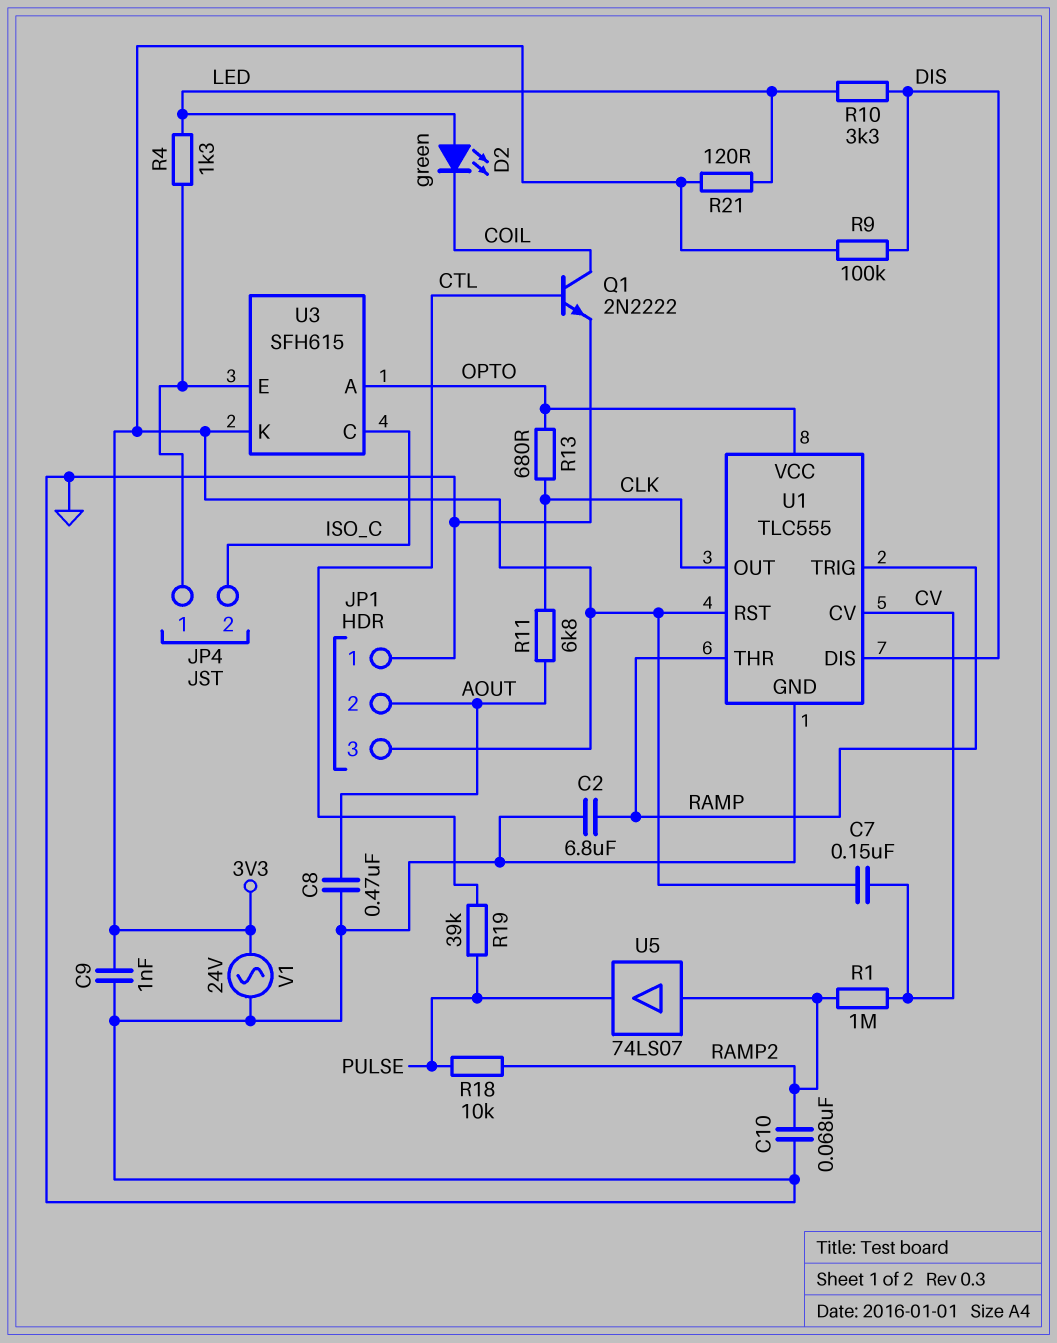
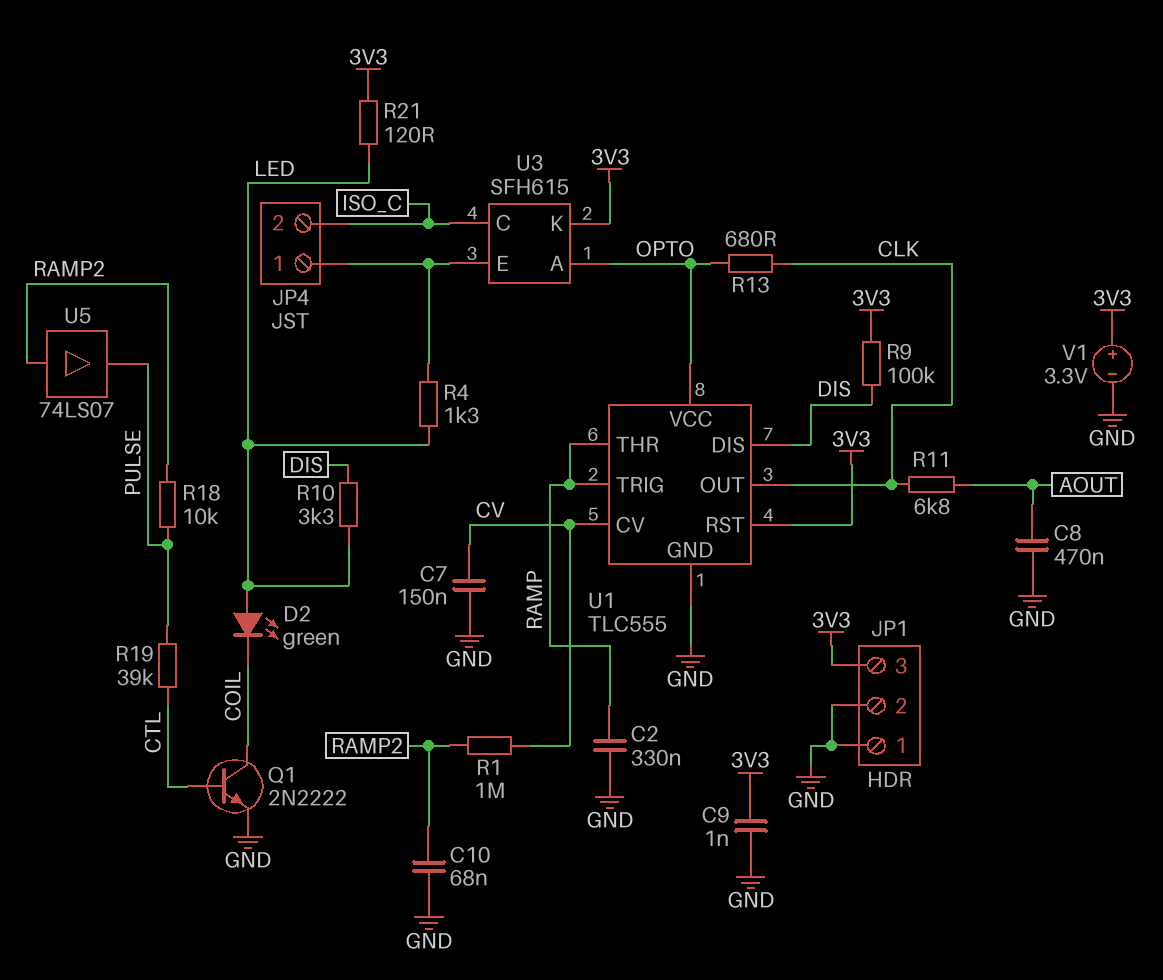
C2: 6.8uF (GND, RAMP) -> 330nF (GND, RAMP)
C7: 150nF (3V3, CV) -> 150nF (CV, GND)
JP1 pin 2: AOUT -> GND
V1: AC 24V (3V3, GND) -> 3.3V (plus 3V3, minus GND)

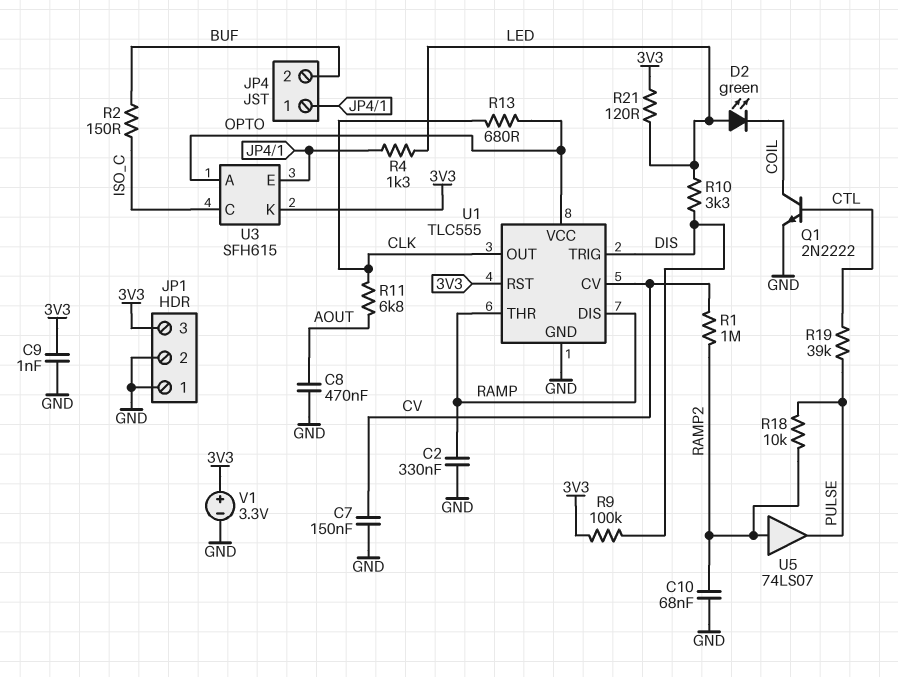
JP4 pin 2: ISO_C -> BUF
R2: none -> 150 (BUF, ISO_C)
U1 pin DIS: DIS -> RAMP
U1 pin TRIG: RAMP -> DIS

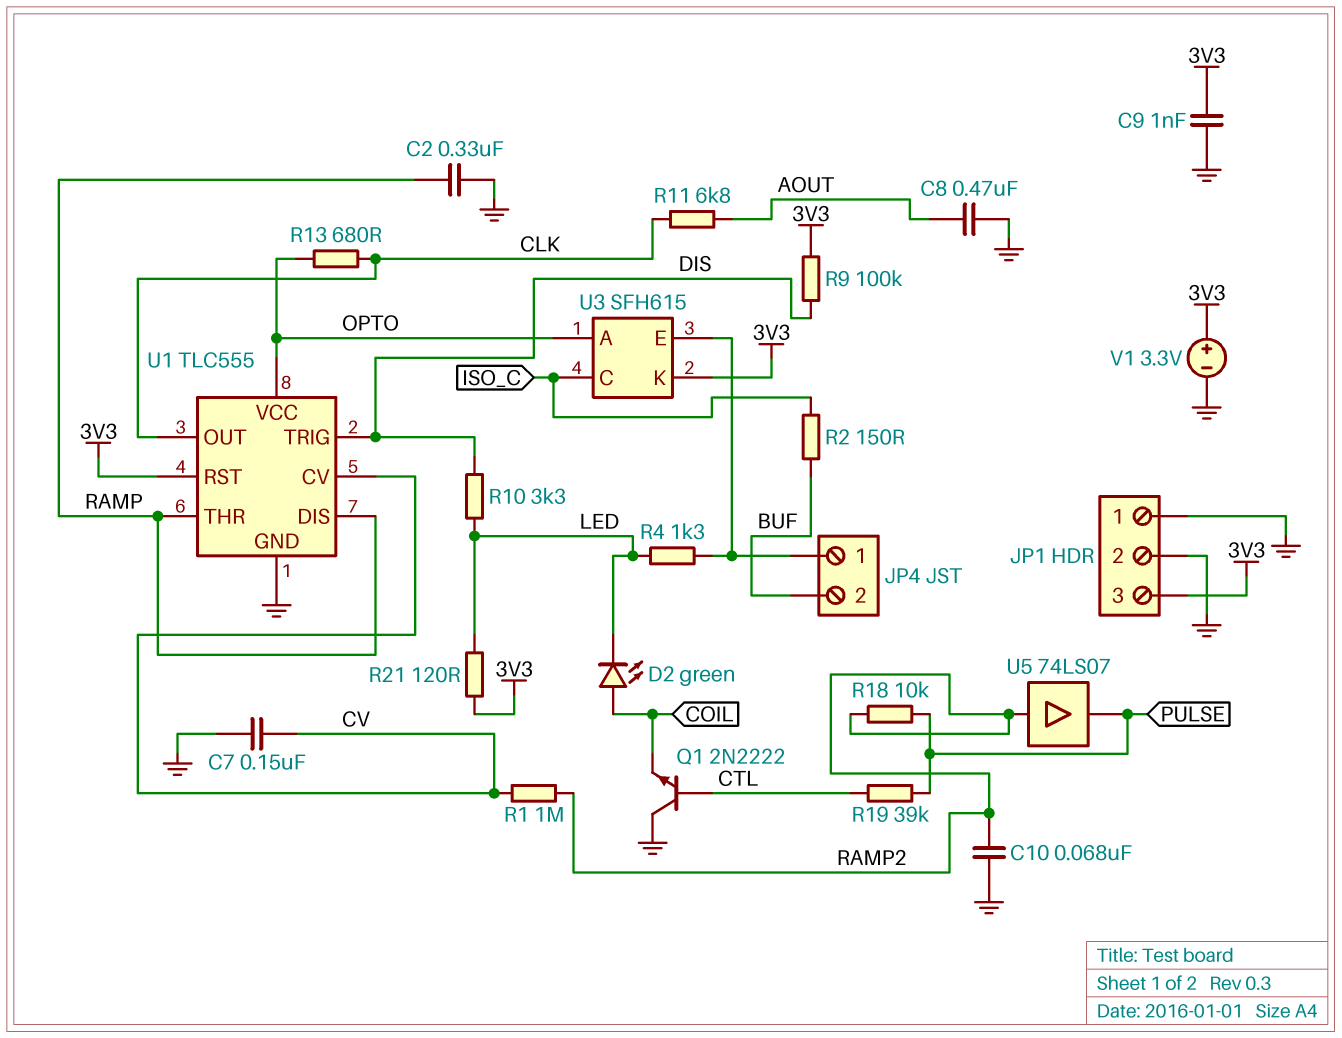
D2: LED green (A LED, K COIL) -> LED green (A COIL, K LED)
Q1: NPN 2N2222 (B CTL, C COIL, E GND) -> NPN 2N2222 (B CTL, C GND, E COIL)

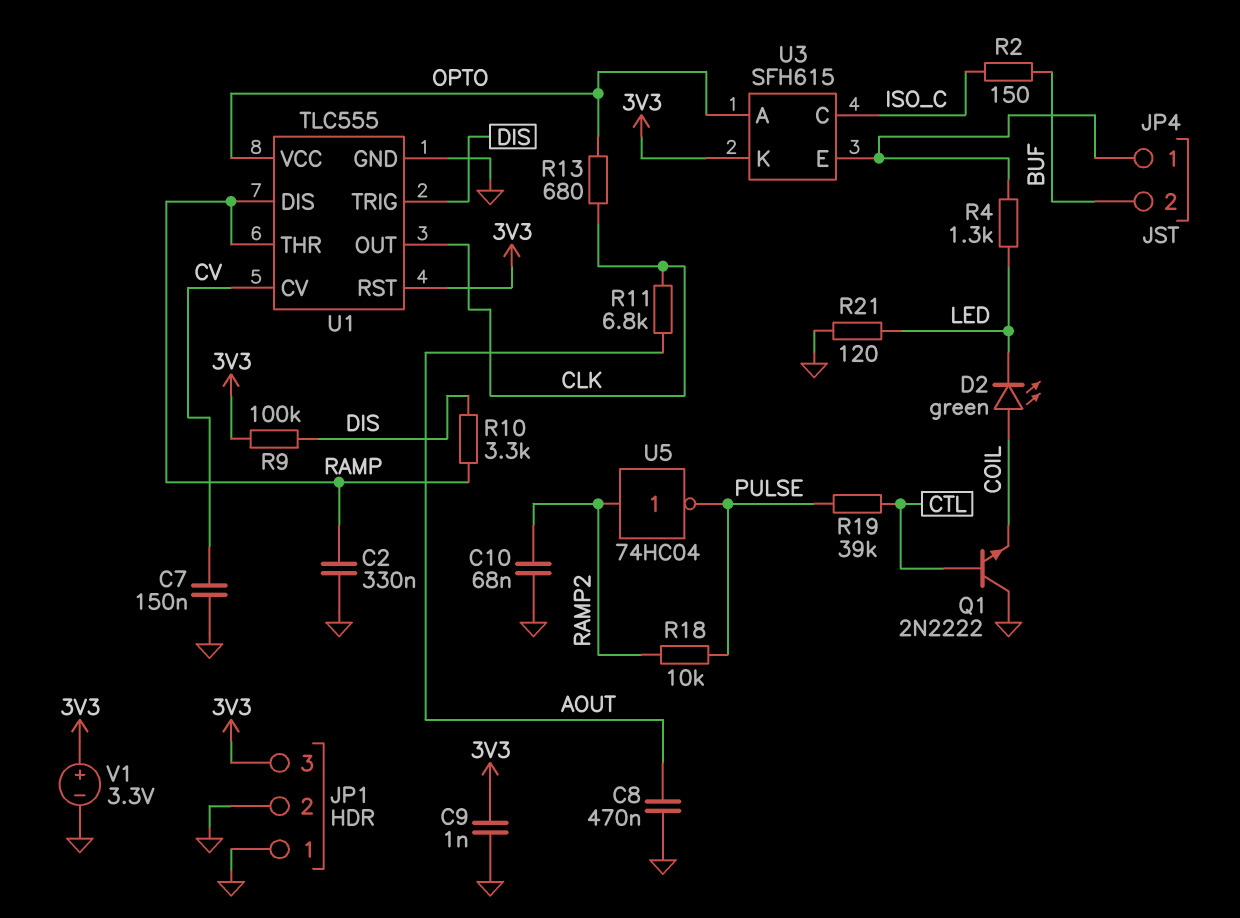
R1: 1M (CV, RAMP2) -> none
R10: 3.3k (DIS, LED) -> 3.3k (DIS, RAMP)
R21: 120 (3V3, LED) -> 120 (GND, LED)
U5: buffer 74LS07 (in RAMP2, out PULSE) -> NOT 74HC04 (in RAMP2, out PULSE)

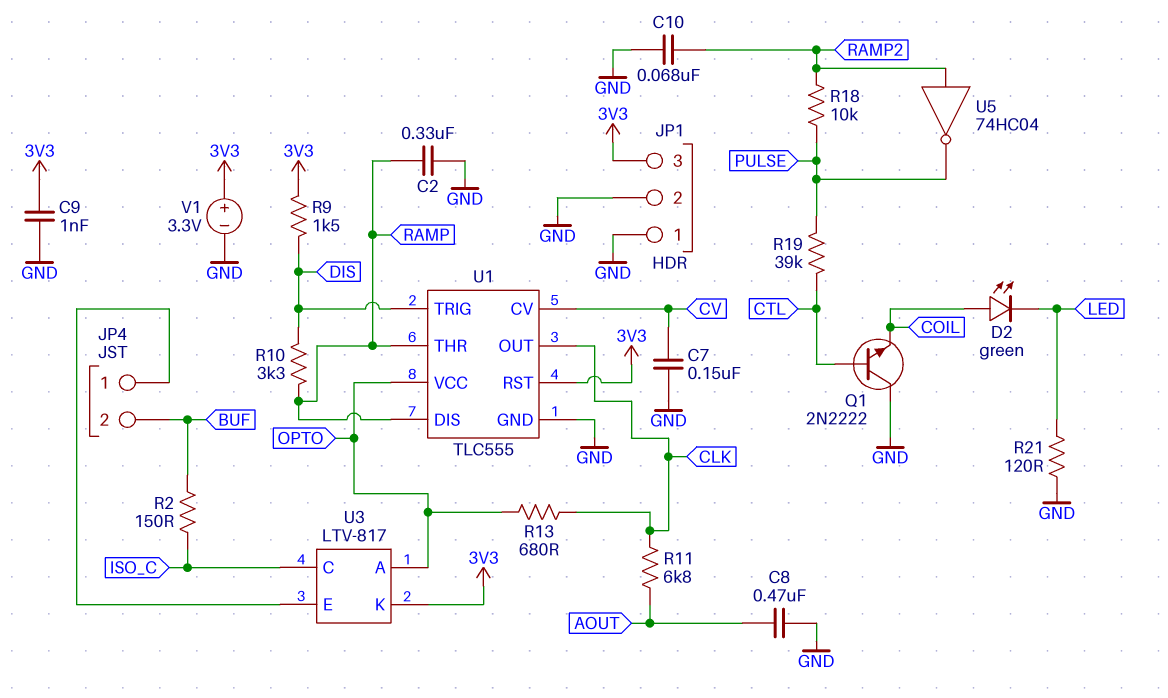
R4: 1.3k (JP4/1, LED) -> none
R9: 100k (3V3, DIS) -> 1.5k (3V3, DIS)
U3: SFH615 -> LTV-817

